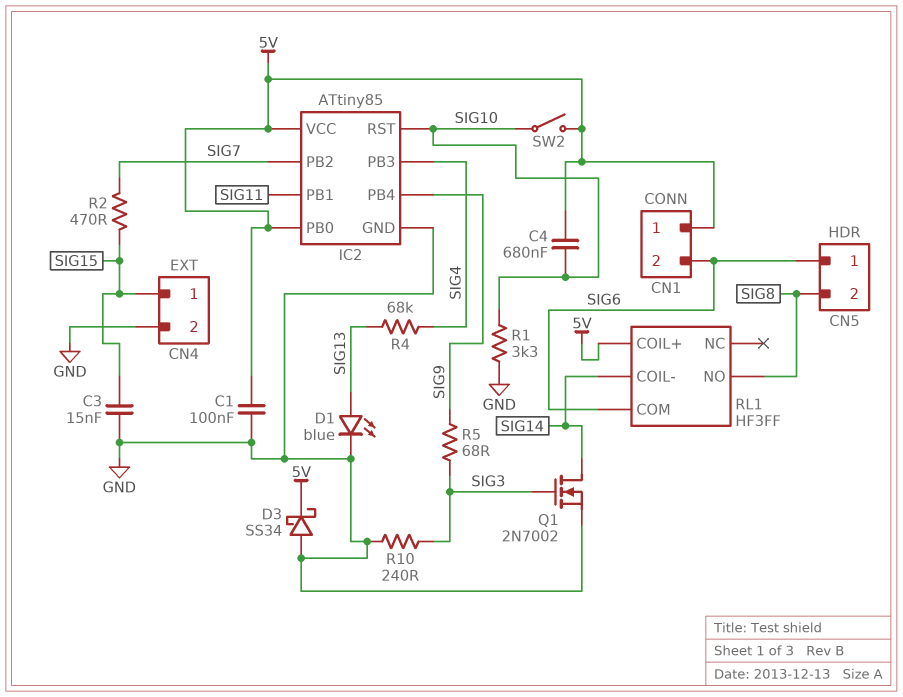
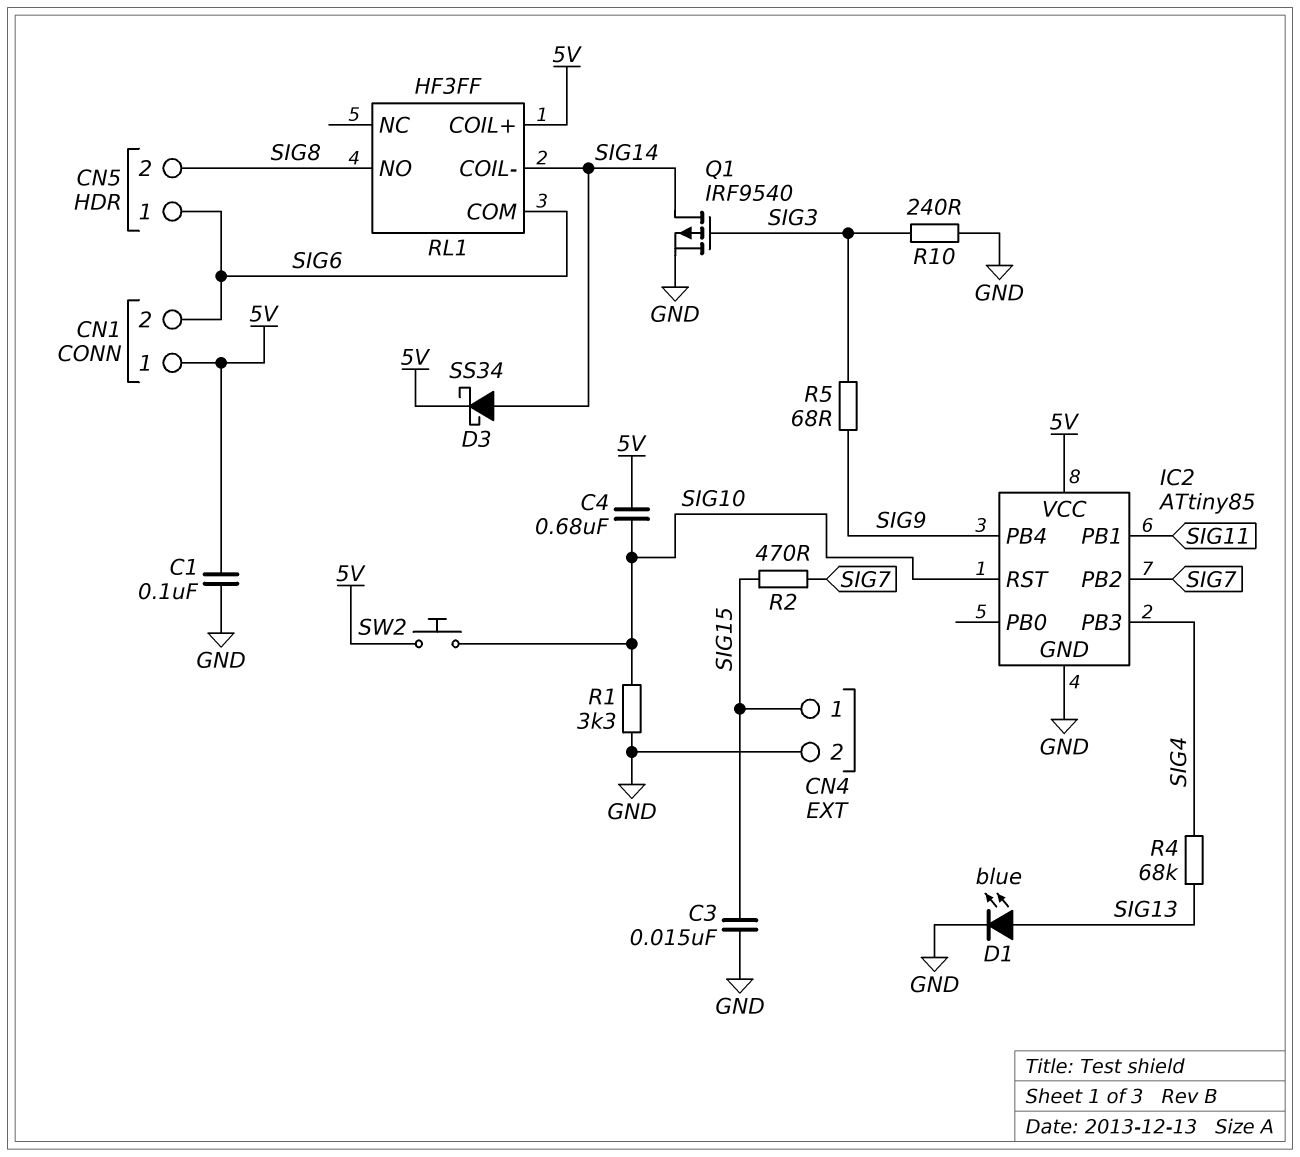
D3: schottky SS34 (A GND, K 5V) -> schottky SS34 (A SIG14, K 5V)
IC2 pin PB0: 5V -> none
Q1: NMOS 2N7002 (G SIG3, D SIG14, S GND) -> PMOS IRF9540 (G SIG3, D SIG14, S GND)
SW2: switch (5V, SIG10) -> button (5V, SIG10)

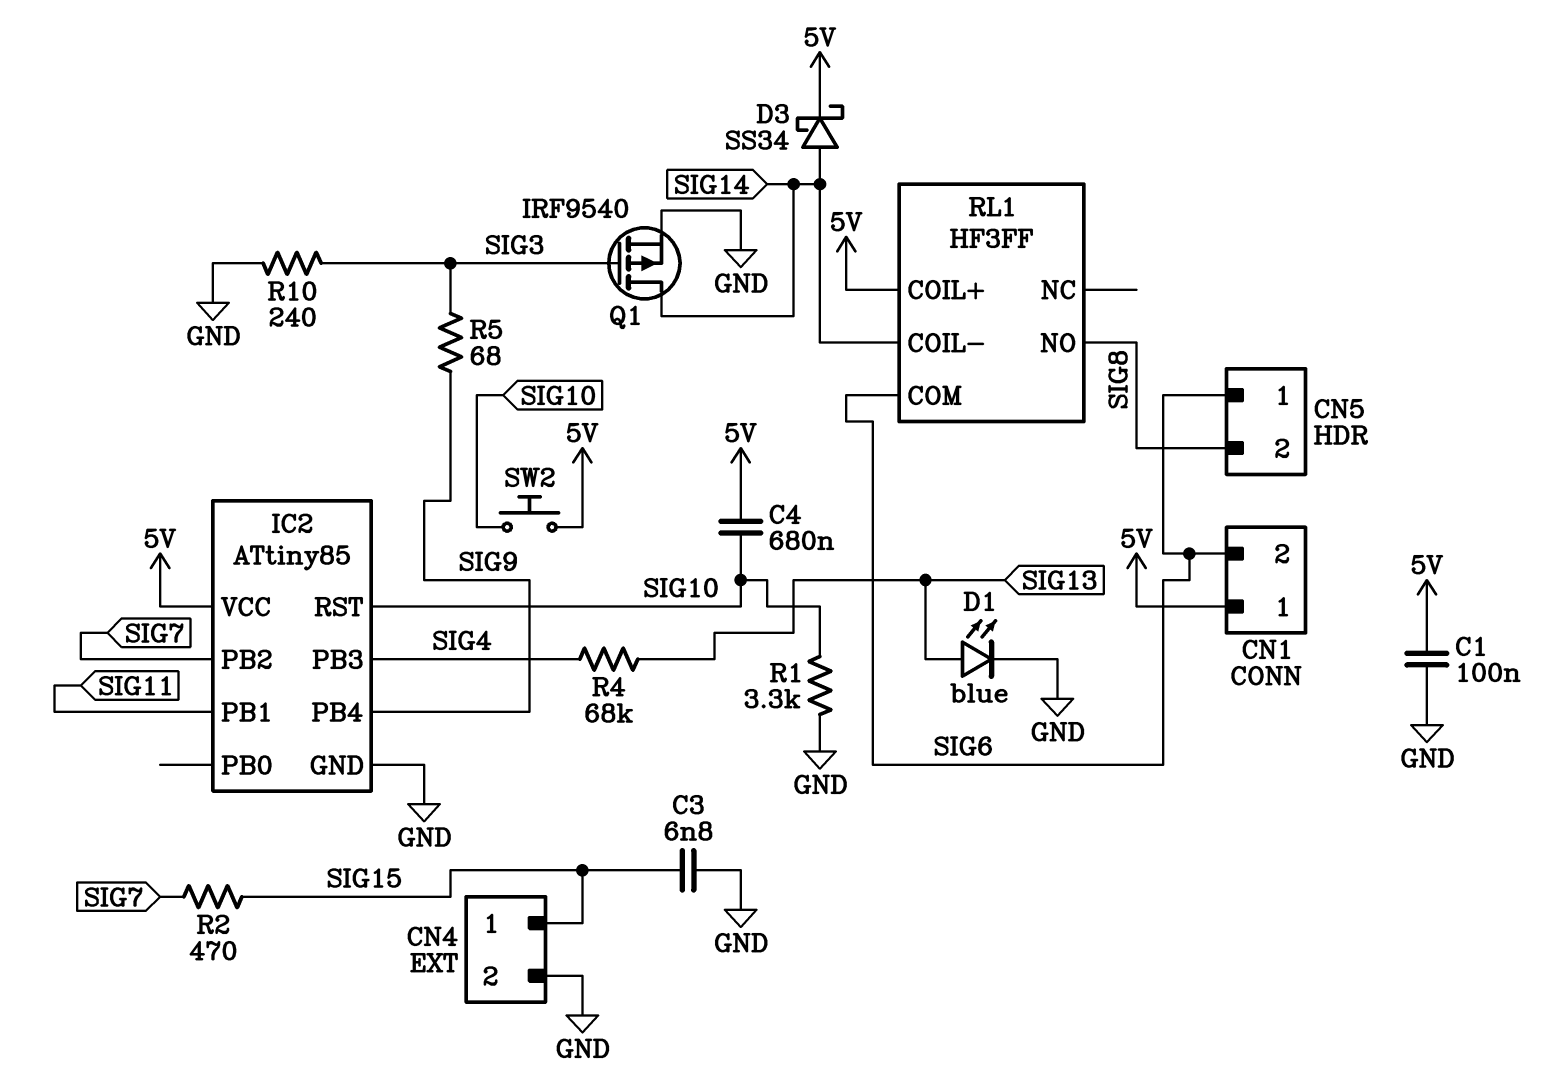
C3: 15nF (GND, SIG15) -> 6.8nF (GND, SIG15)

